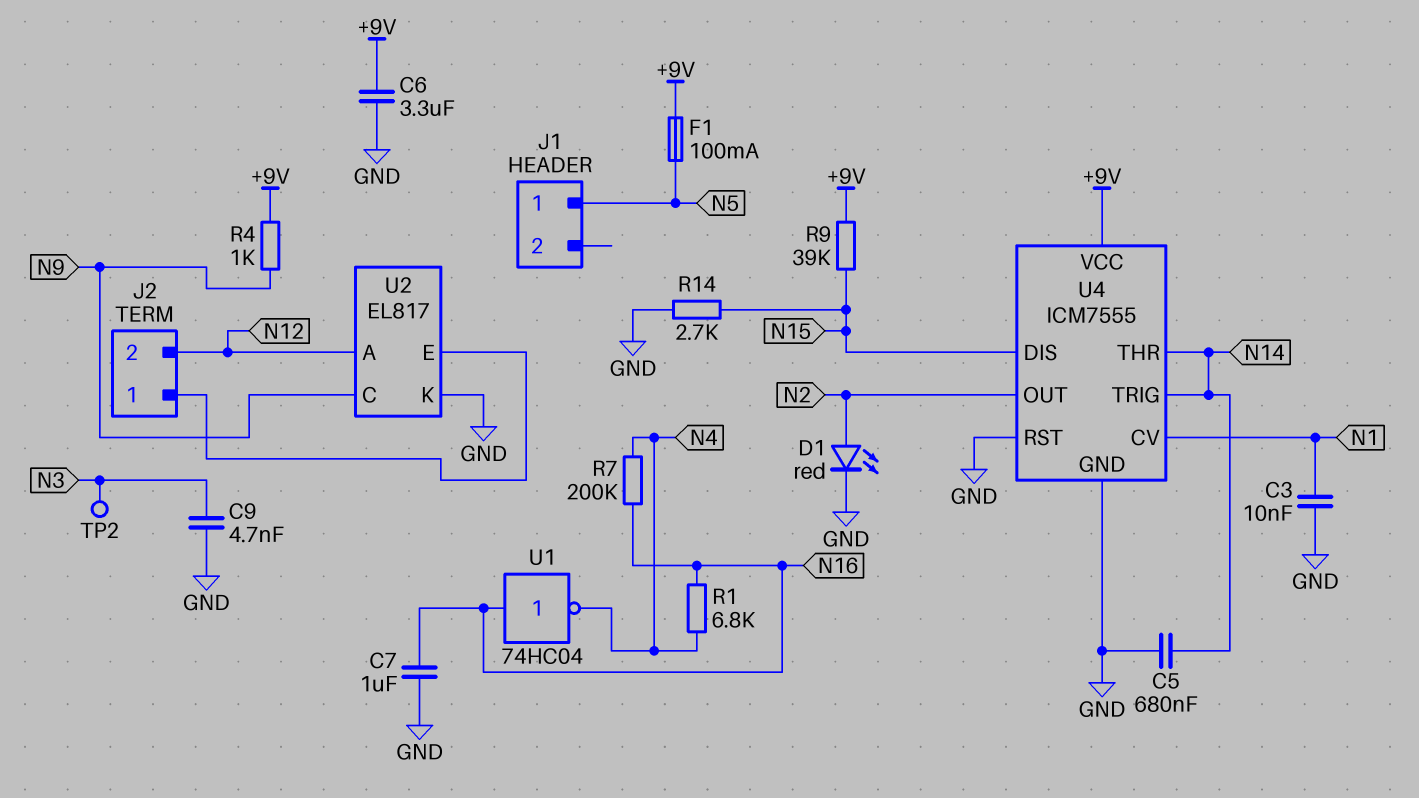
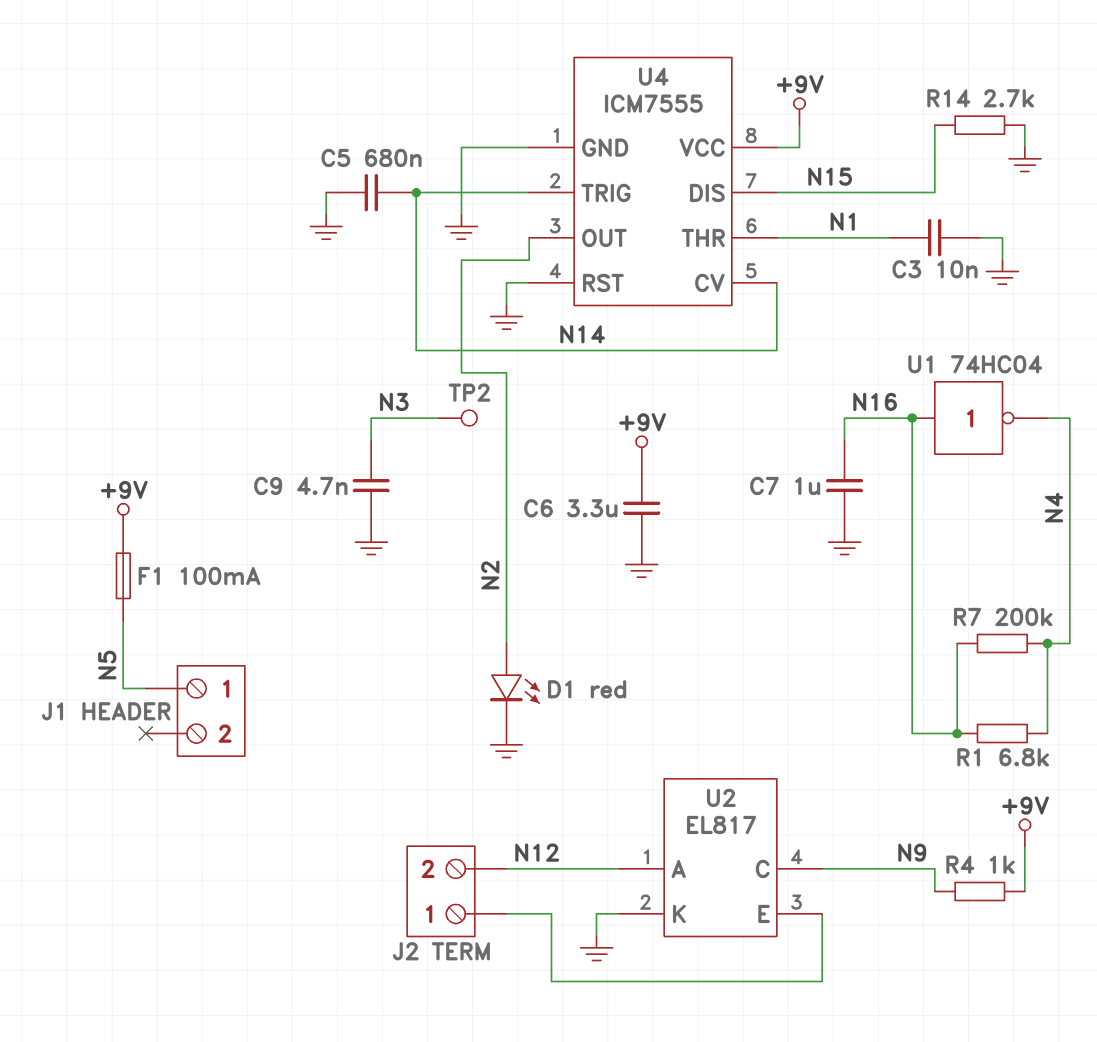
R9: 39k (+9V, N15) -> none
U4 pin CV: N1 -> N14
U4 pin THR: N14 -> N1

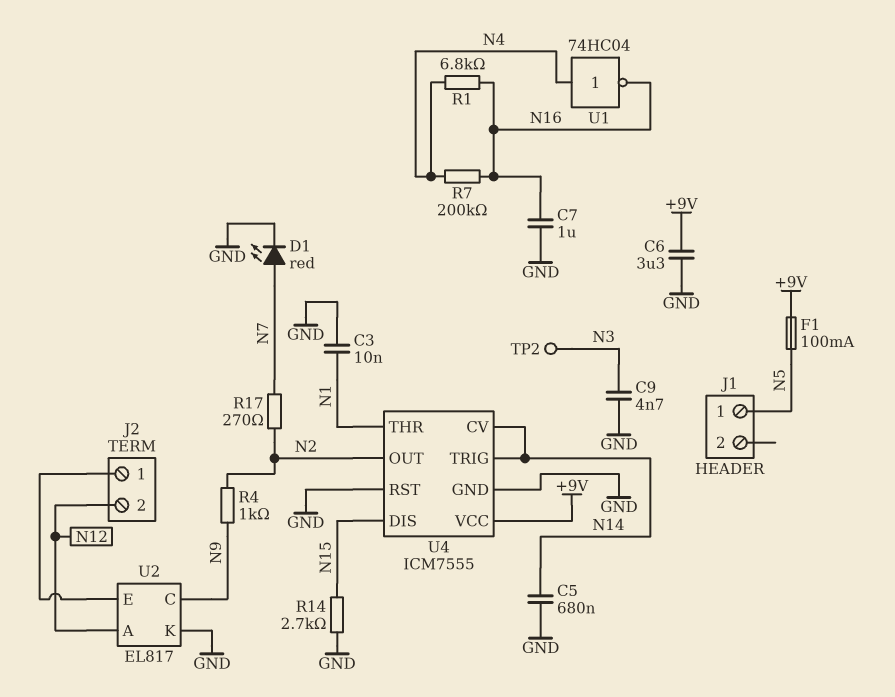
D1: LED red (A N2, K GND) -> LED red (A N7, K GND)
R4: 1k (+9V, N9) -> 1k (N2, N9)
R17: none -> 270 (N2, N7)
U1: NOT 74HC04 (in N16, out N4) -> NOT 74HC04 (in N4, out N16)

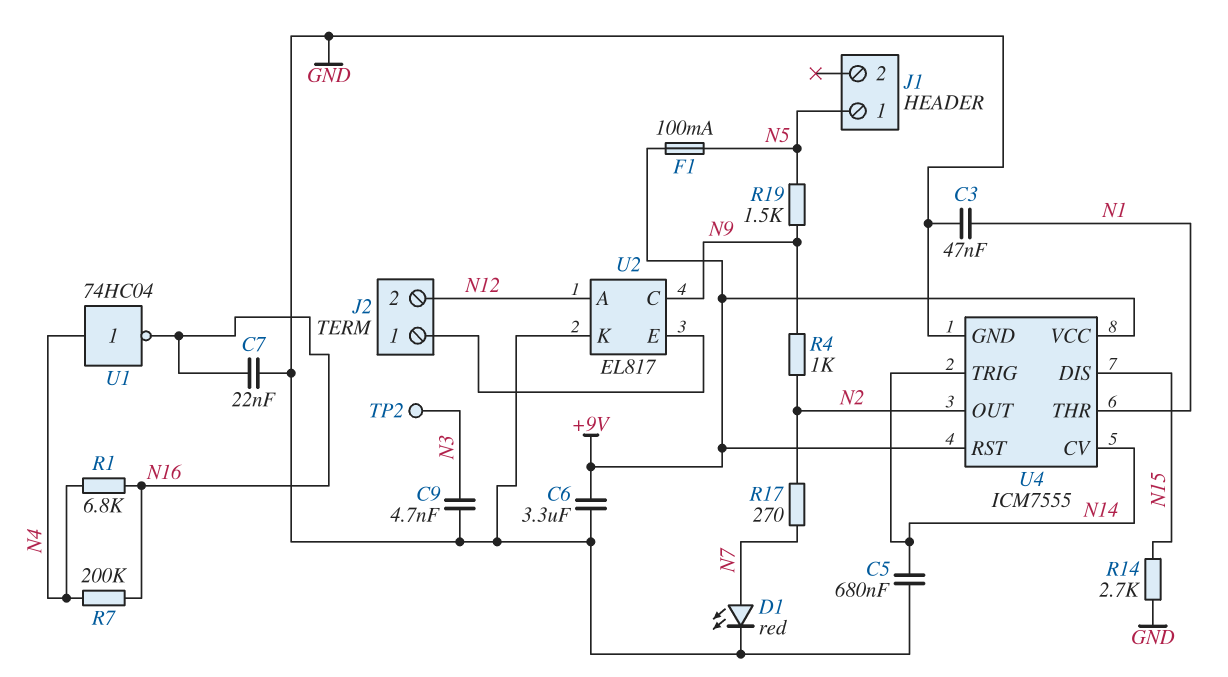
C3: 10nF (GND, N1) -> 47nF (GND, N1)
C7: 1uF (GND, N16) -> 22nF (GND, N16)
R19: none -> 1.5k (N5, N9)
U4 pin RST: GND -> +9V

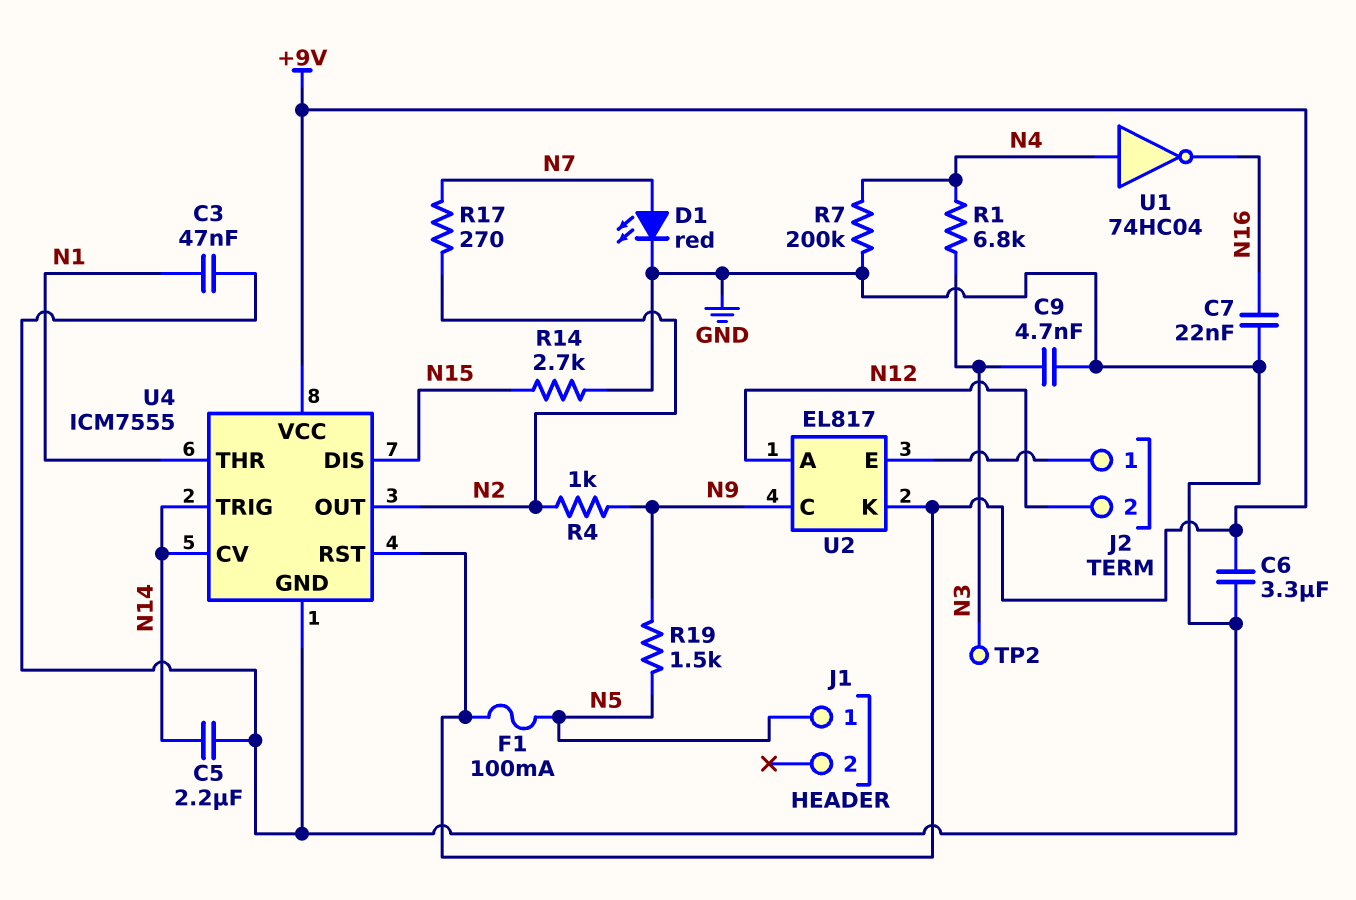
C5: 680nF (GND, N14) -> 2.2uF (GND, N14)
R1: 6.8k (N4, N16) -> 6.8k (N3, N4)
R7: 200k (N4, N16) -> 200k (GND, N4)
U2 pin K: GND -> +9V

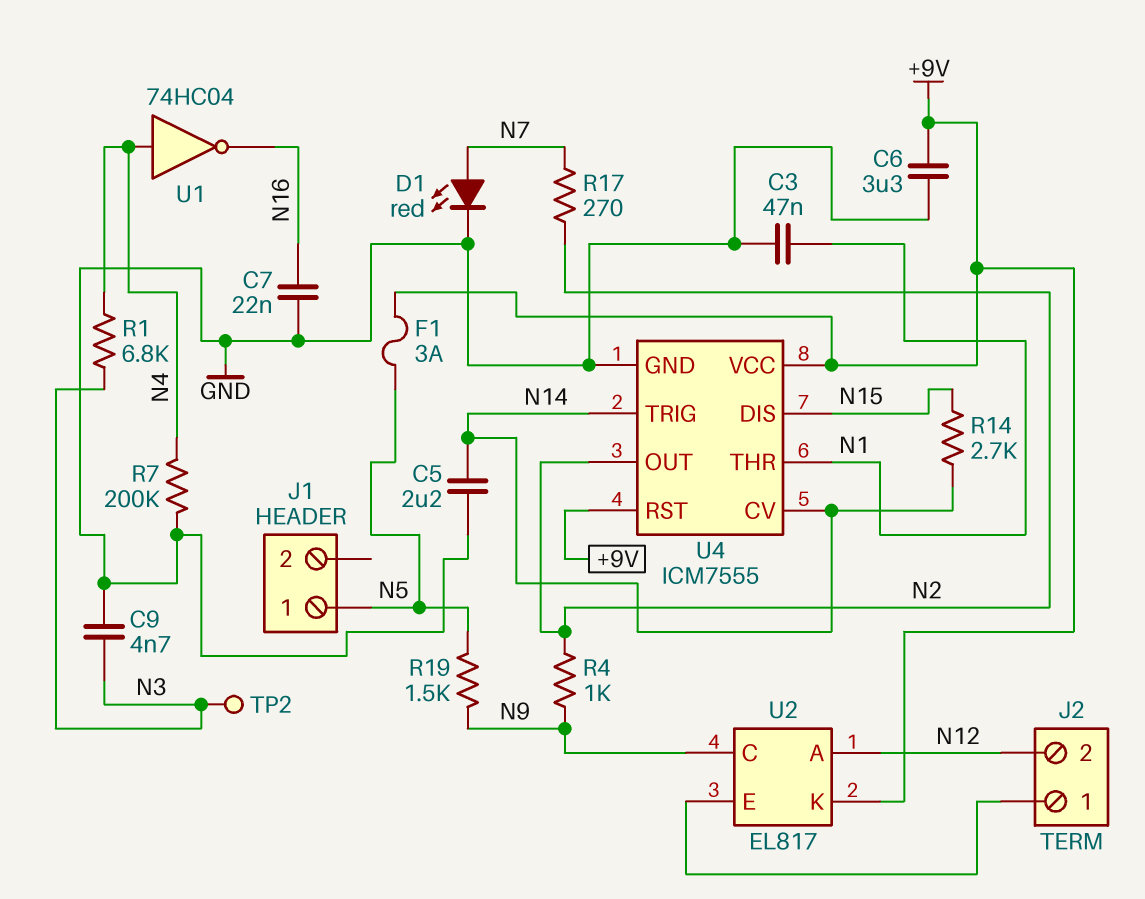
F1: 100mA (+9V, N5) -> 3A (+9V, N5)
R14: 2.7k (GND, N15) -> 2.7k (N14, N15)

